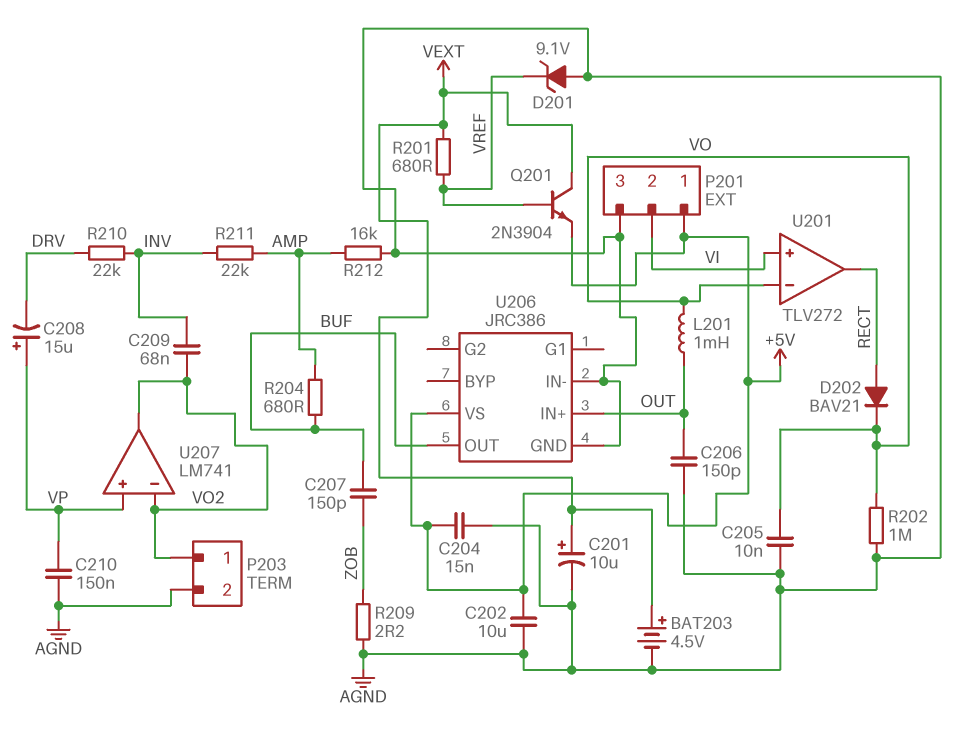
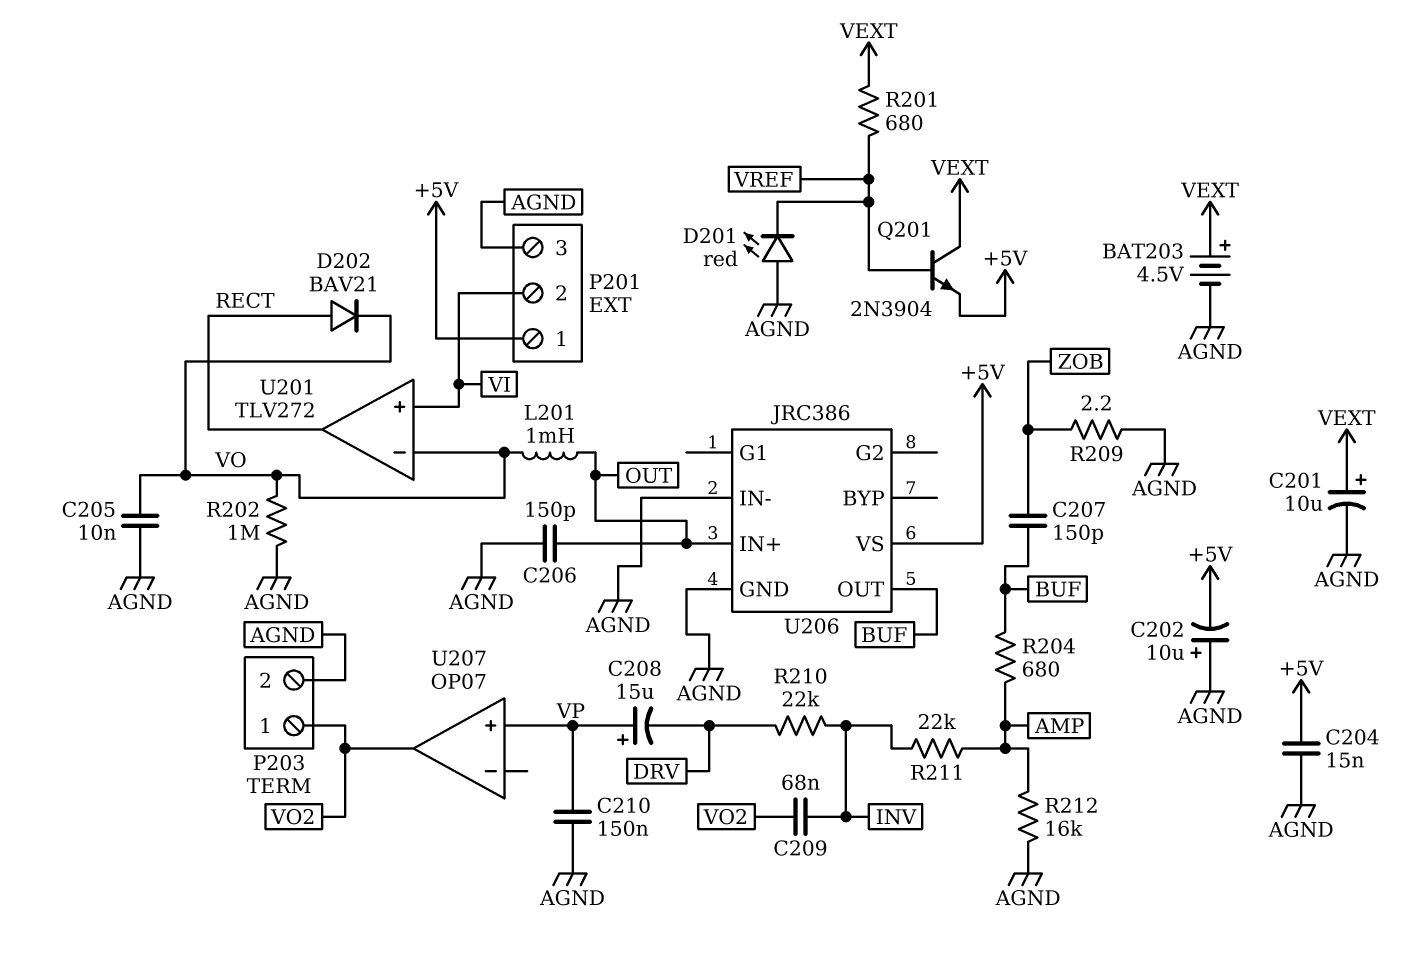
C202: 10uF (+5V, AGND) -> 10uF (plus AGND, minus +5V)
D201: zener 9.1V (A AGND, K VREF) -> LED red (A AGND, K VREF)
U207: LM741 -> OP07
U207 pin in-: VO2 -> none

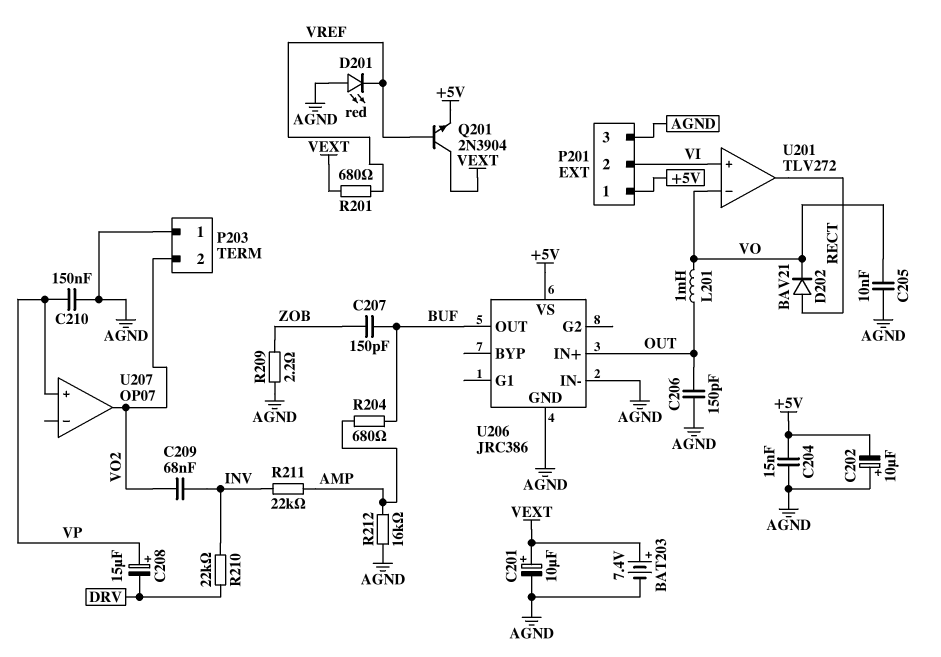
BAT203: 4.5V (plus VEXT, minus AGND) -> 7.4V (plus VEXT, minus AGND)
P203 pin 1: VO2 -> AGND
P203 pin 2: AGND -> VO2
R202: 1M (AGND, VO) -> none

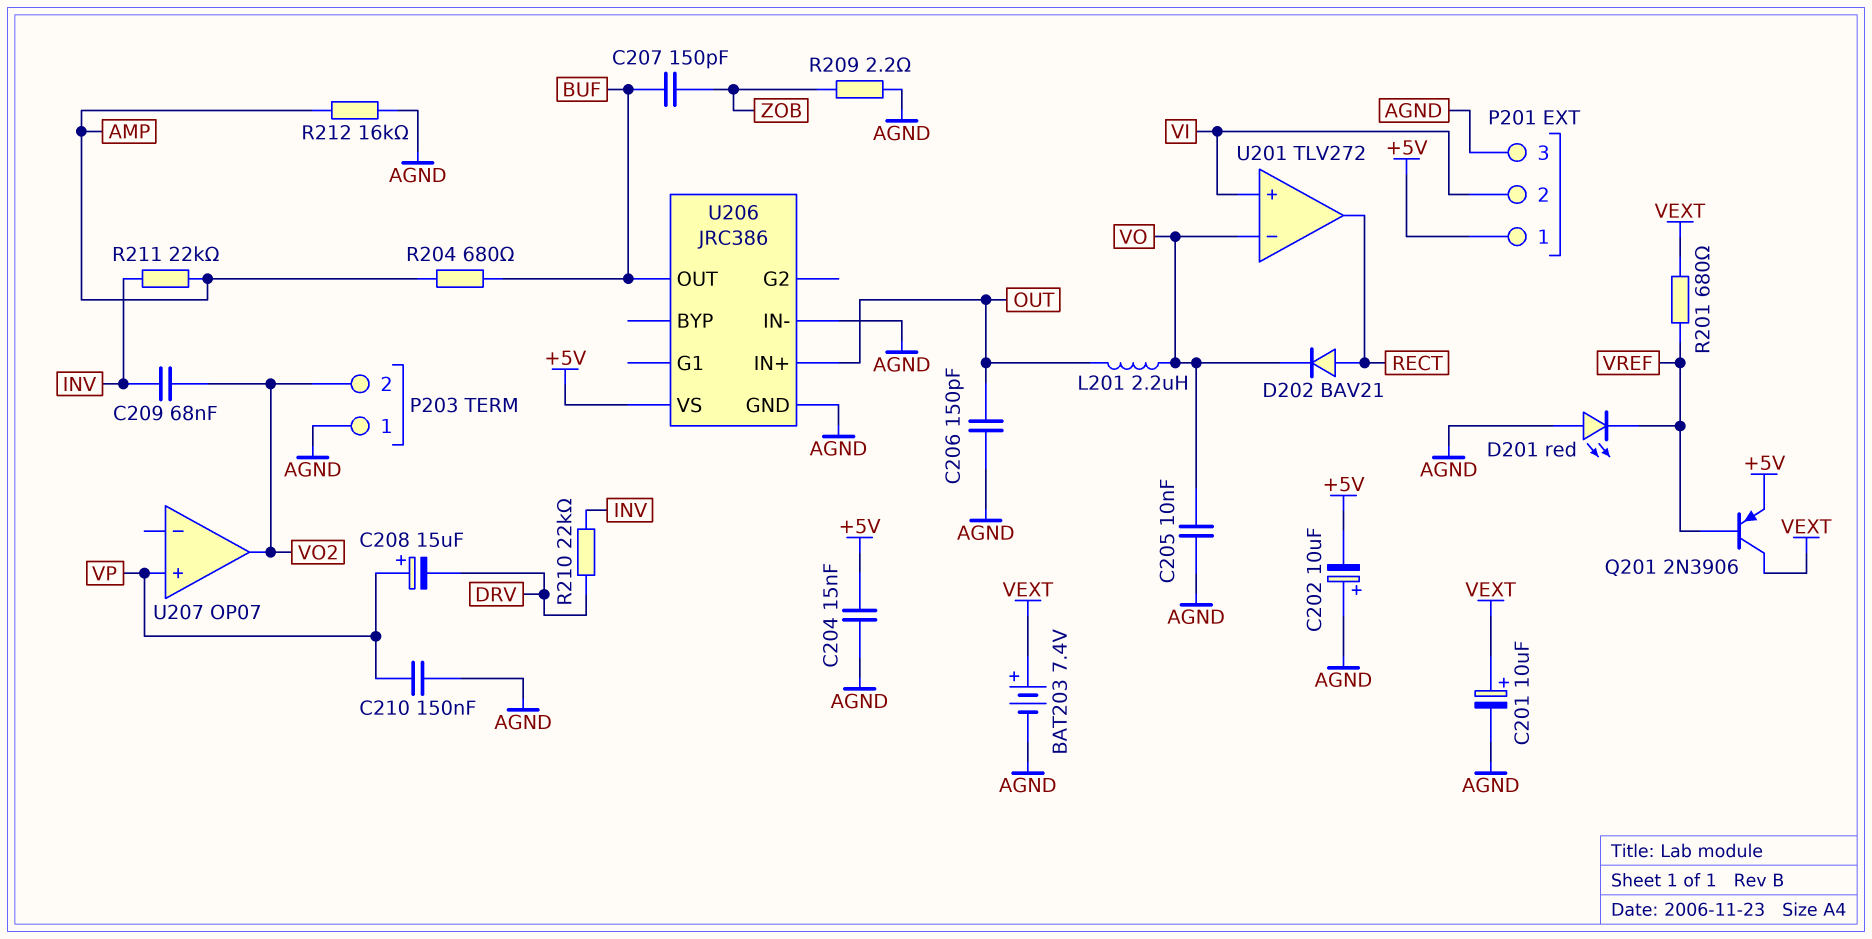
L201: 1mH (OUT, VO) -> 2.2uH (OUT, VO)
Q201: NPN 2N3904 (B VREF, C VEXT, E +5V) -> PNP 2N3906 (B VREF, C VEXT, E +5V)

